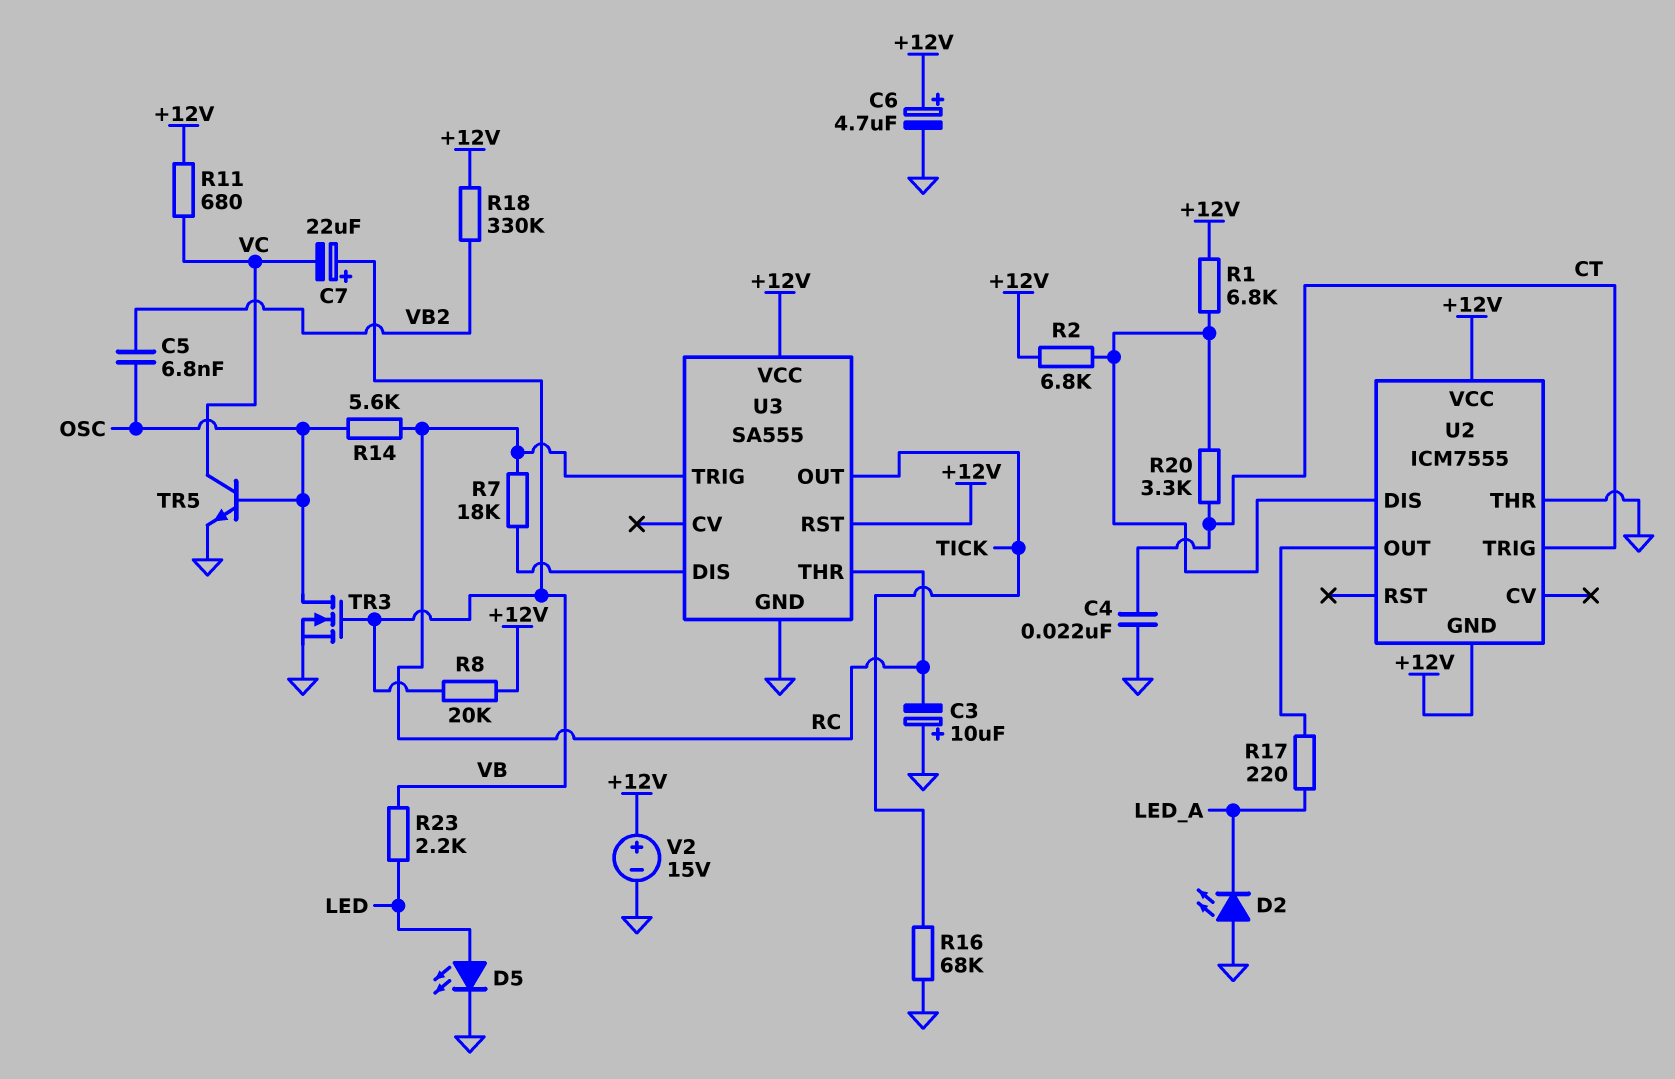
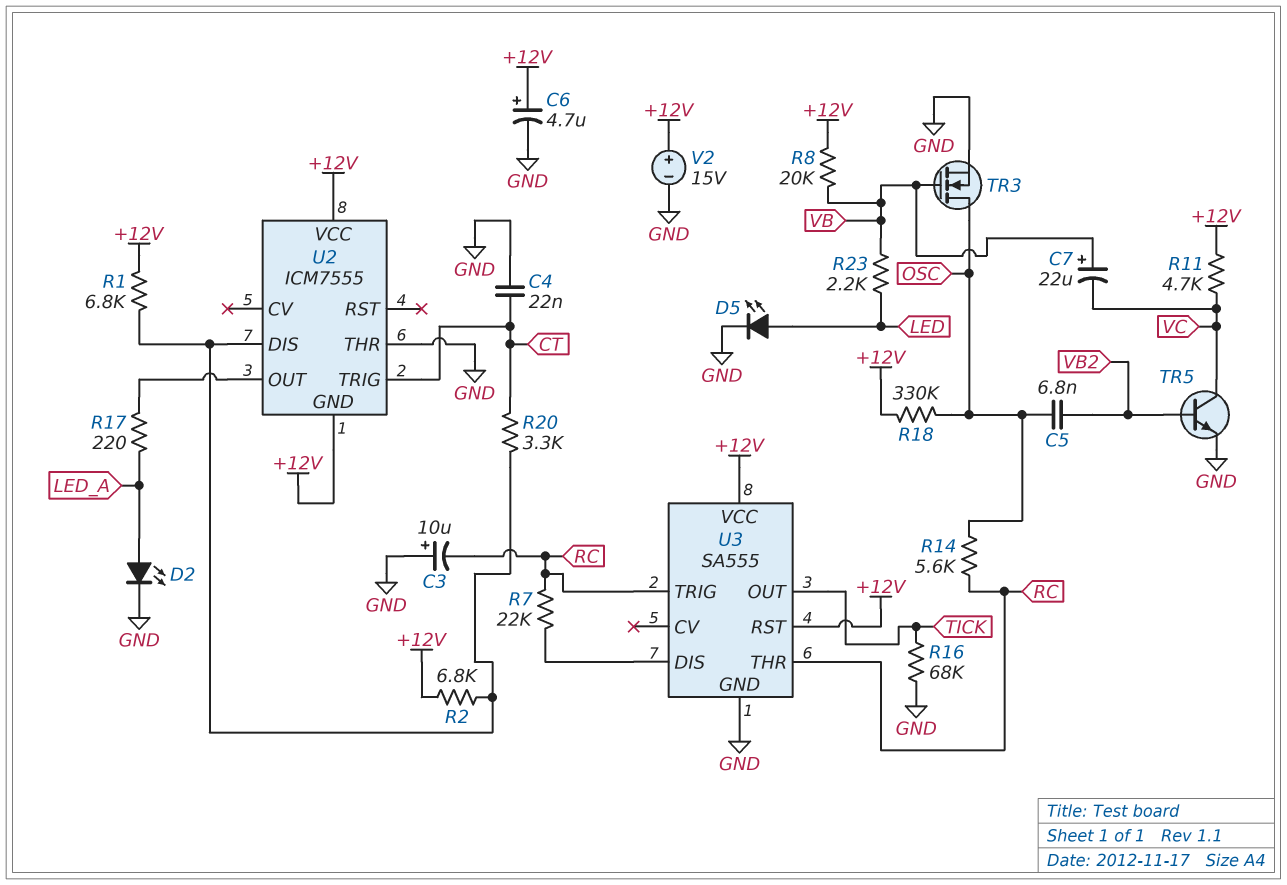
D2: LED (A GND, K LED_A) -> LED (A LED_A, K GND)
R7: 18k (RC, U3/DIS) -> 22k (RC, U3/DIS)
R11: 680 (+12V, VC) -> 4.7k (+12V, VC)
R18: 330k (+12V, VB2) -> 330k (+12V, OSC)
TR5: NPN (B OSC, C VC, E GND) -> NPN (B VB2, C VC, E GND)

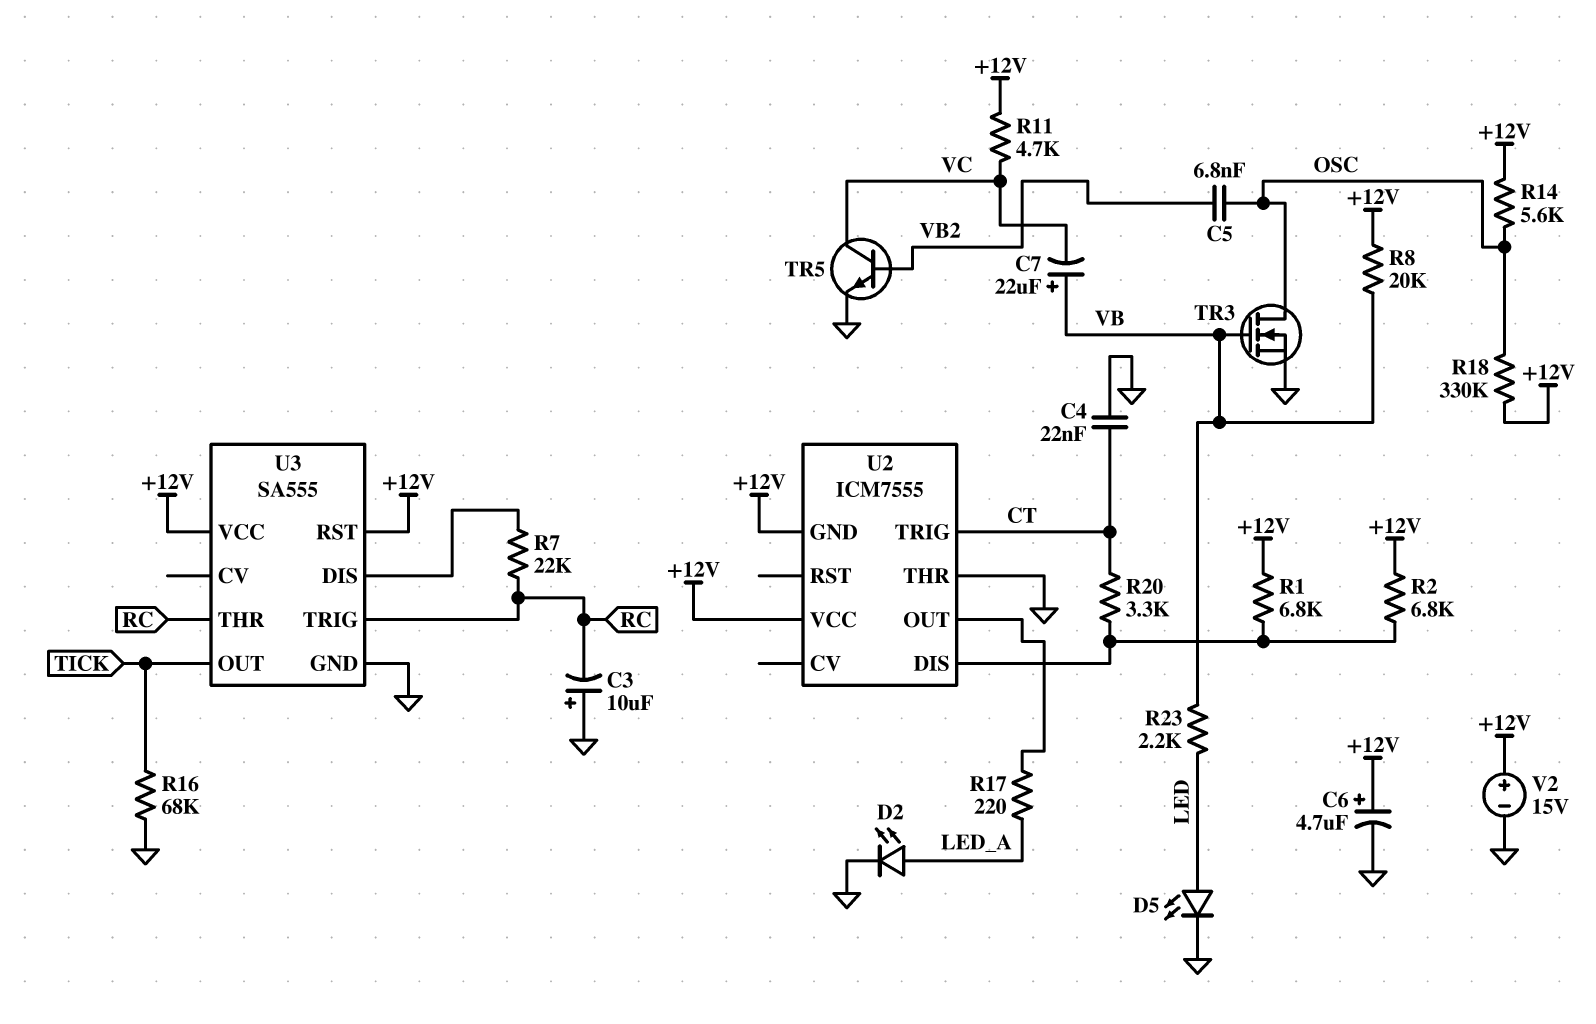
R14: 5.6k (OSC, RC) -> 5.6k (+12V, OSC)

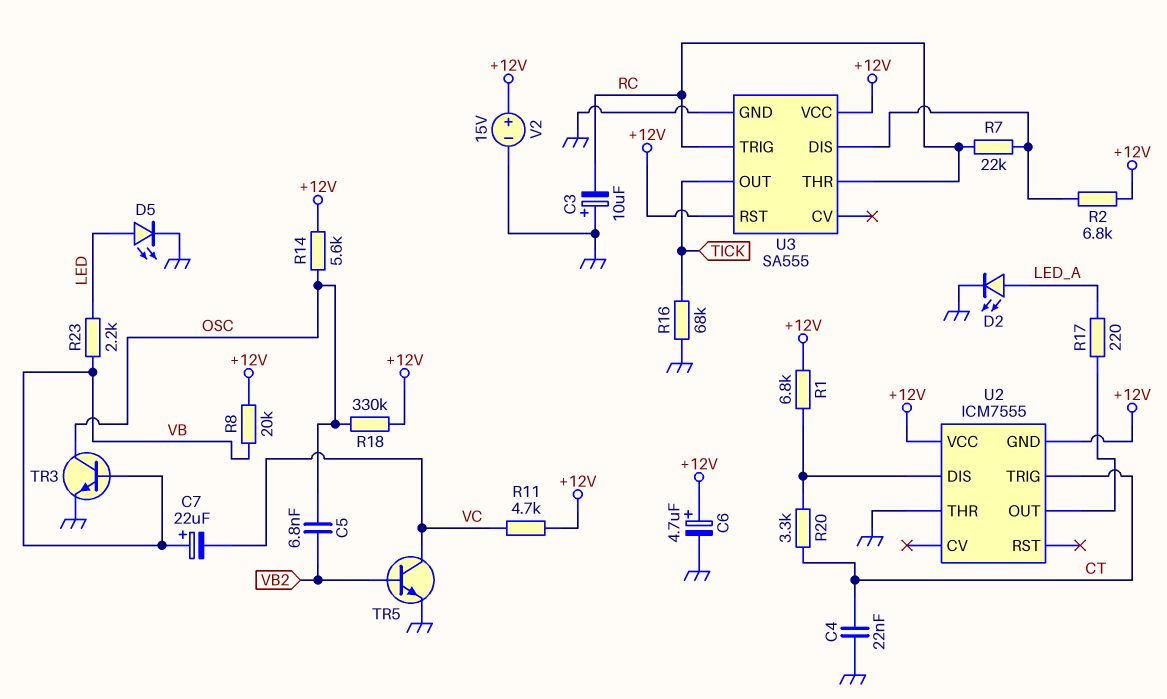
R2: 6.8k (+12V, U2/DIS) -> 6.8k (+12V, U3/DIS)
TR3: NMOS (G VB, D OSC, S GND) -> NPN (B VB, C OSC, E GND)

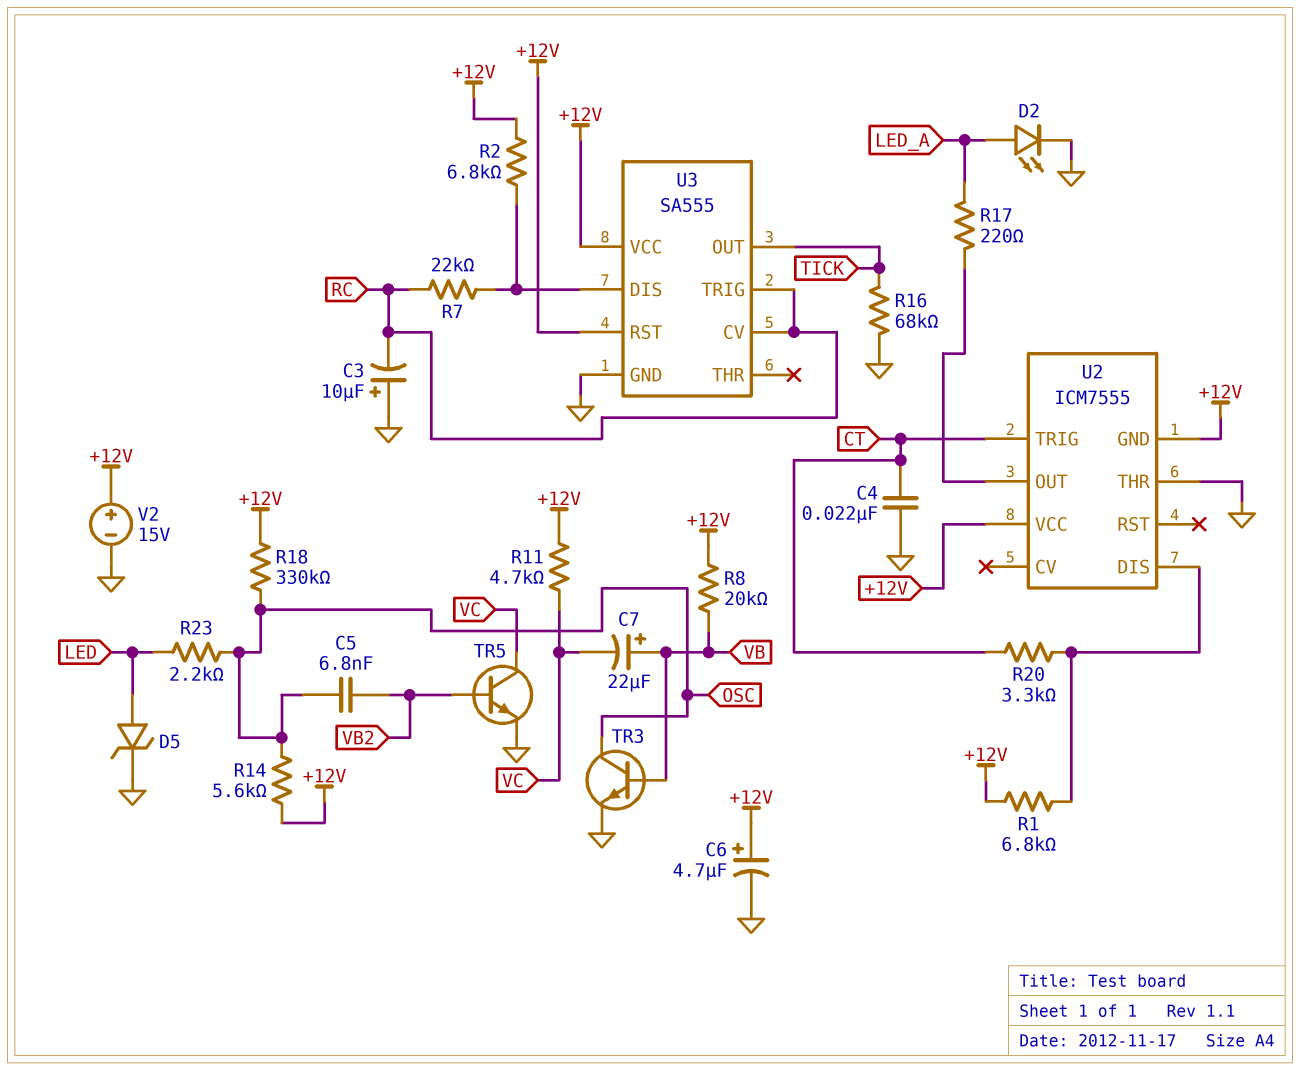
D5: LED (A LED, K GND) -> zener (A LED, K GND)
R23: 2.2k (LED, VB) -> 2.2k (LED, OSC)
U3 pin CV: none -> RC
U3 pin THR: RC -> none

